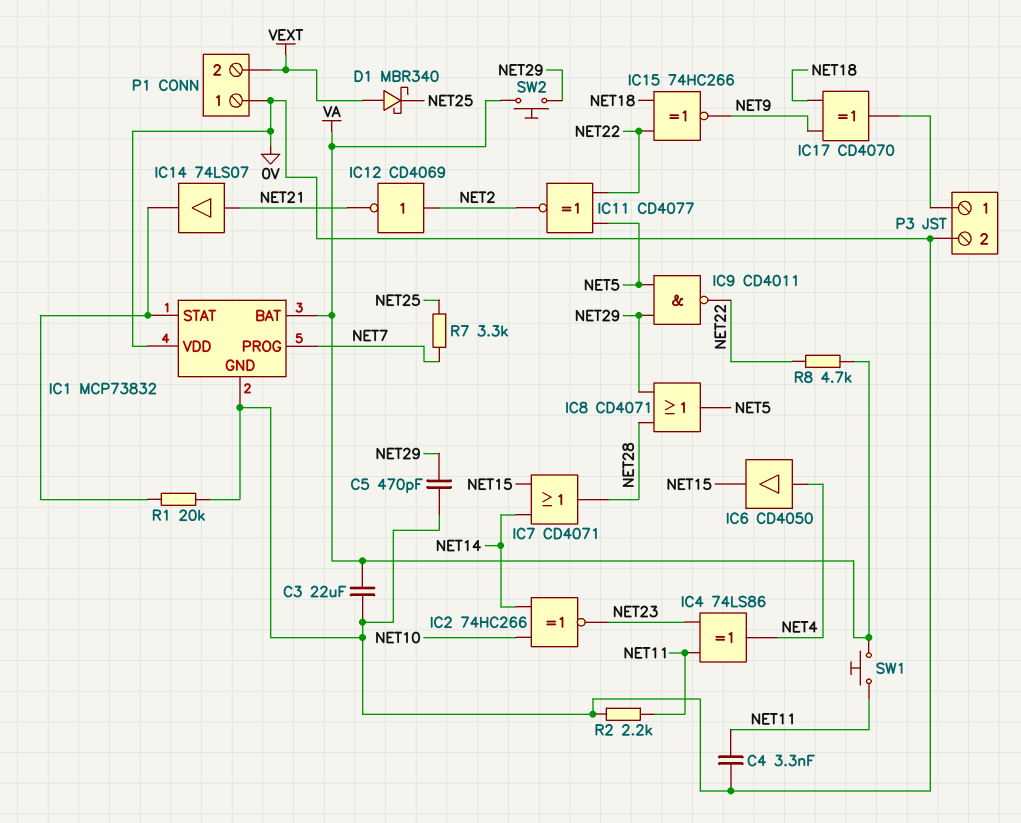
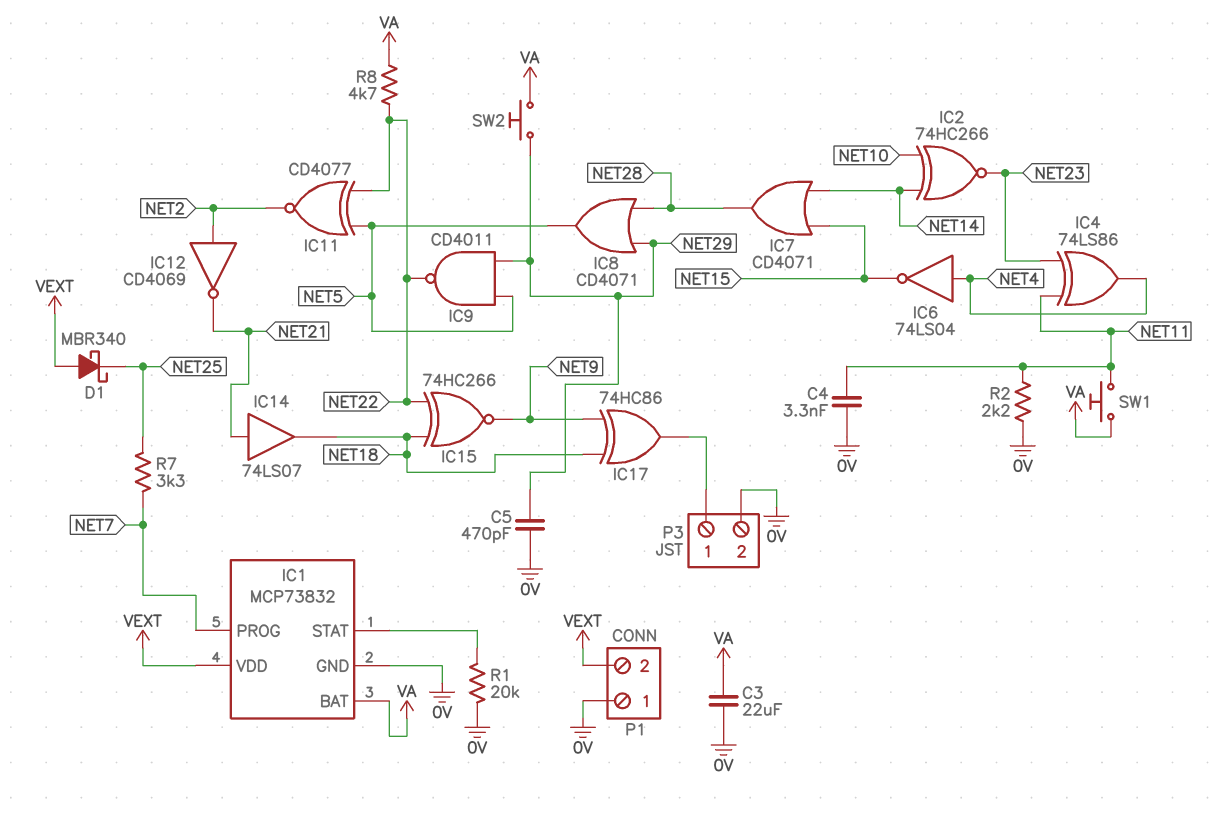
IC1 pin VDD: 0V -> VEXT
IC6: buffer CD4050 (in NET4, out NET15) -> NOT 74LS04 (in NET4, out NET15)
IC14: buffer 74LS07 (in NET21, out IC1/STAT) -> buffer 74LS07 (in NET21, out NET18)
IC17: XOR CD4070 (in NET9, in NET18, out P3/1) -> XOR 74HC86 (in NET9, in NET18, out P3/1)

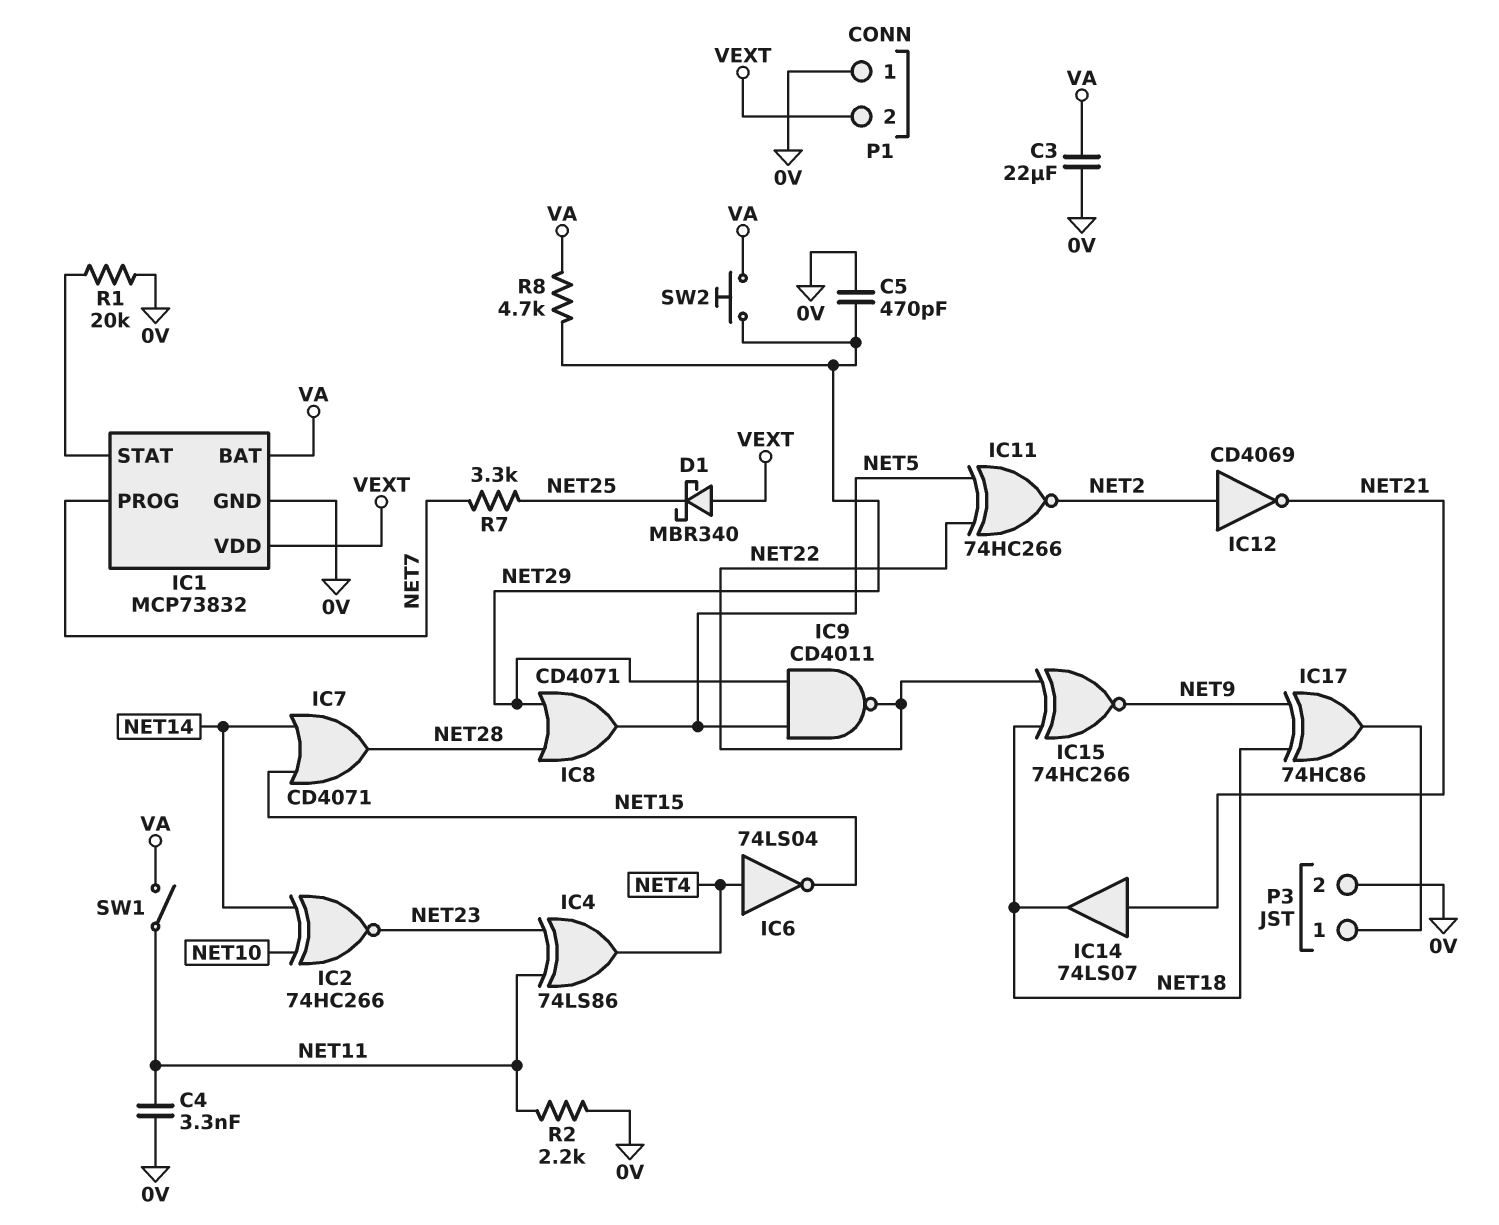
IC11: XNOR CD4077 (in NET5, in NET22, out NET2) -> XNOR 74HC266 (in NET5, in NET22, out NET2)
R8: 4.7k (NET22, VA) -> 4.7k (NET29, VA)
SW1: button (NET11, VA) -> switch (NET11, VA)

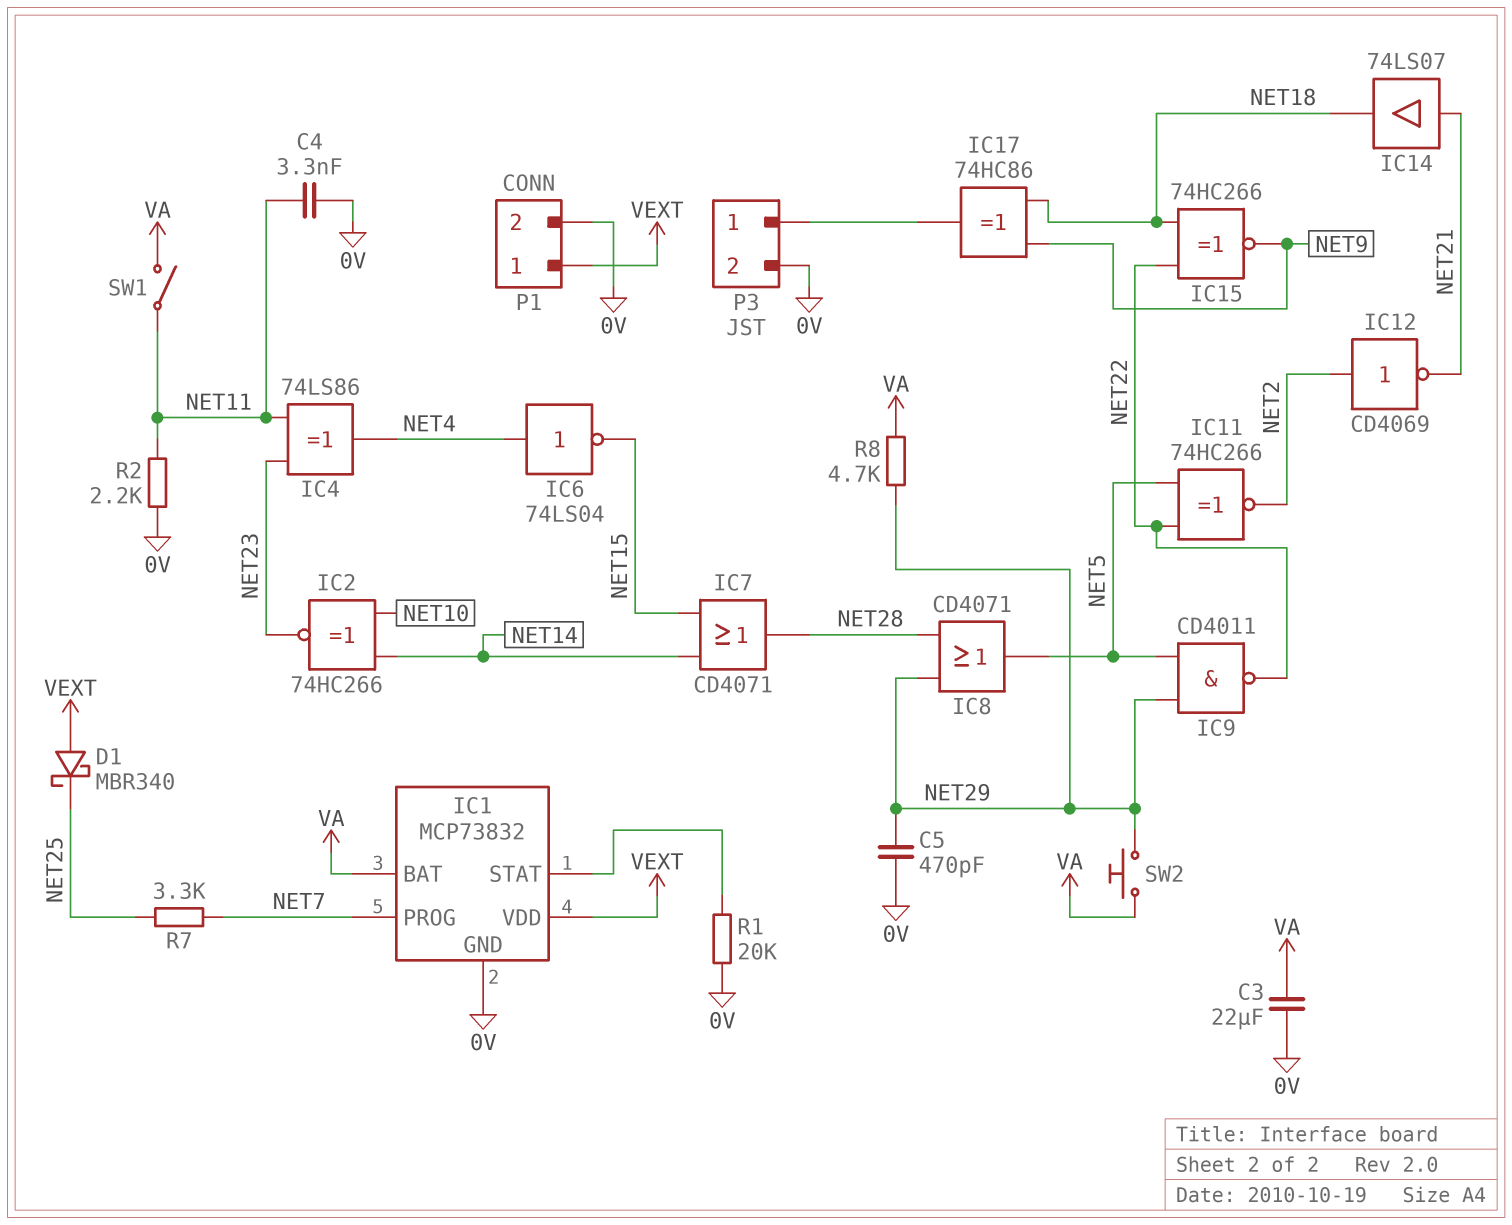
P1 pin 1: 0V -> VEXT
P1 pin 2: VEXT -> 0V

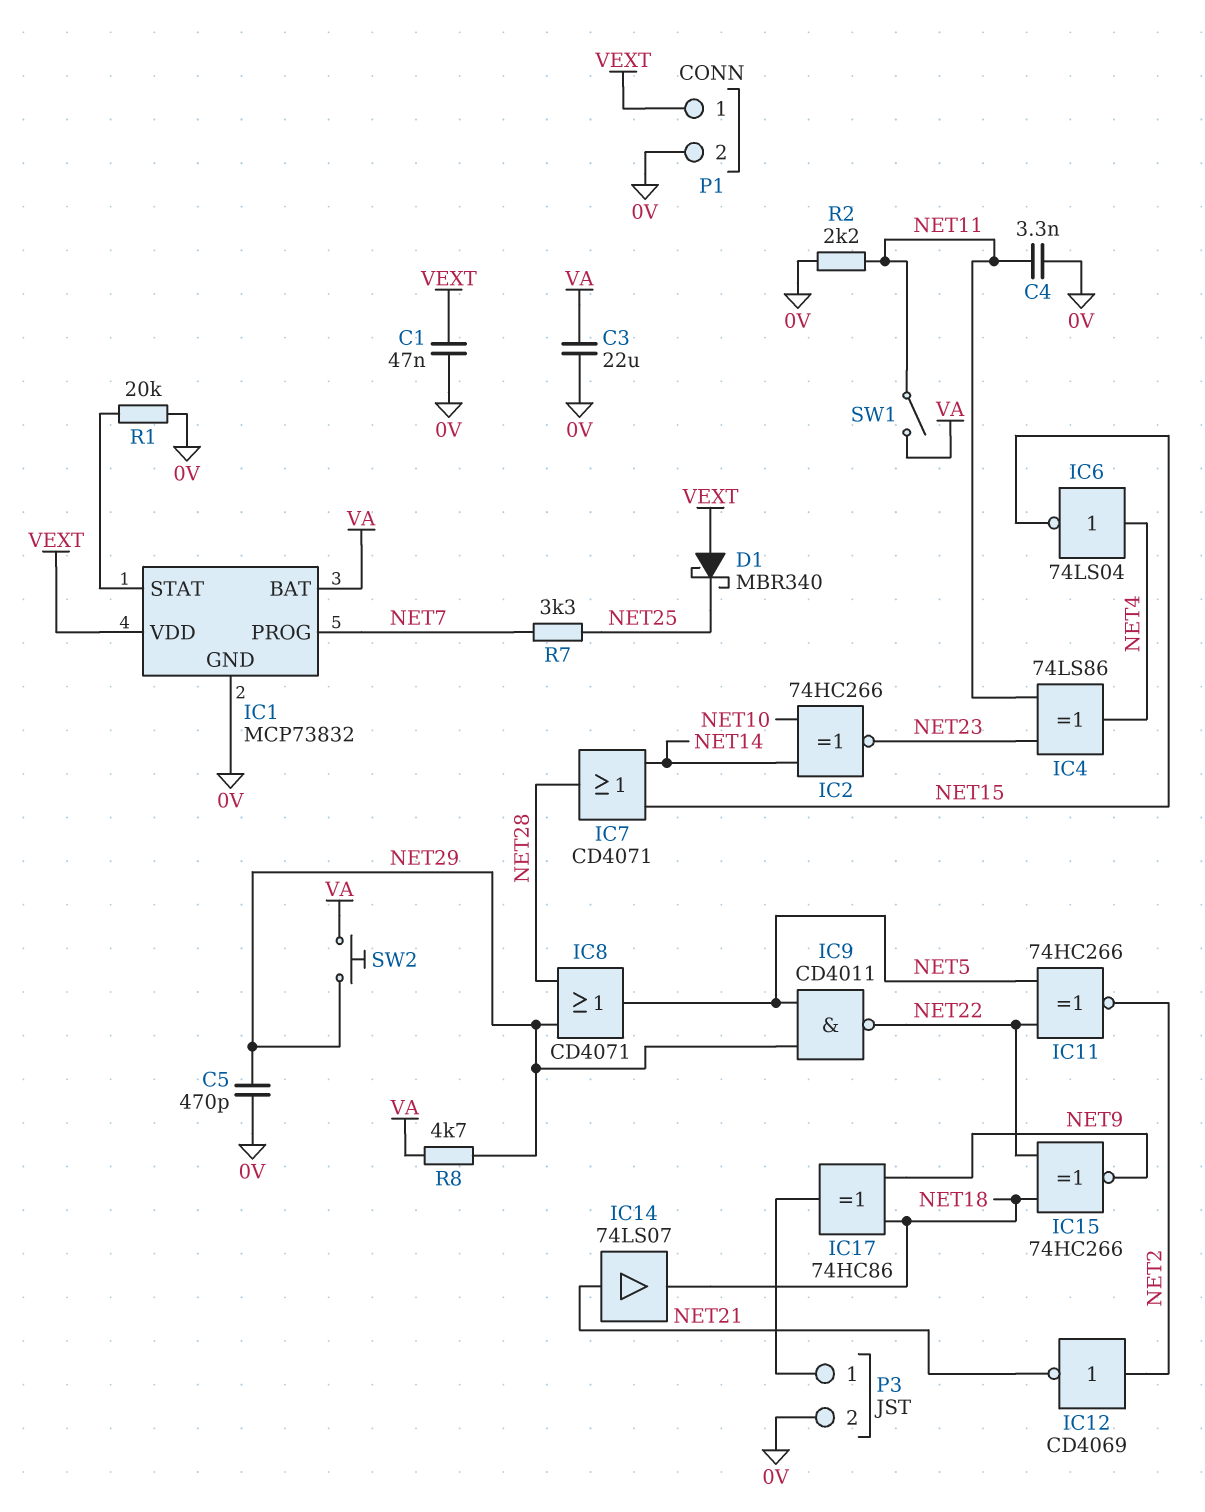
C1: none -> 47nF (0V, VEXT)

